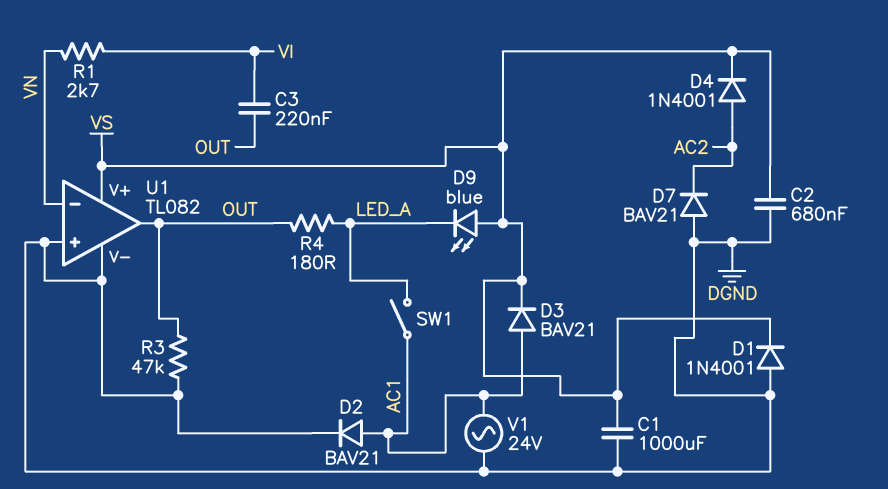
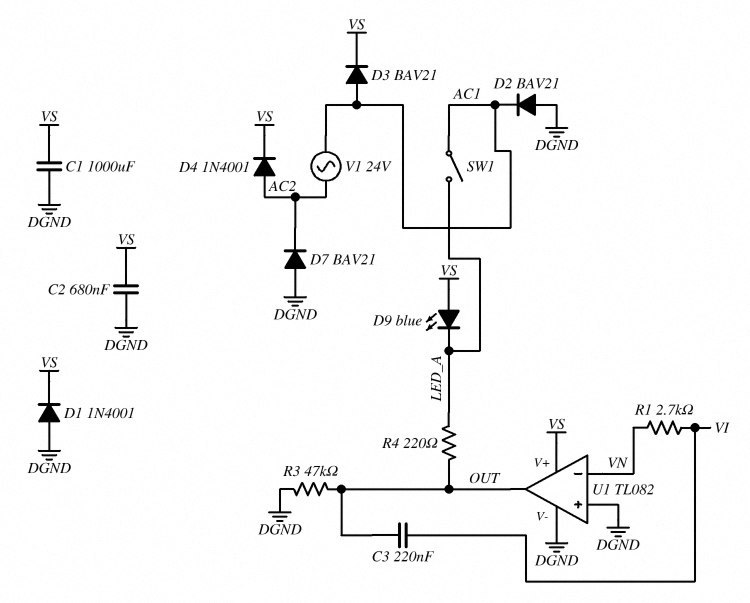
D2: diode BAV21 (A AC1, K DGND) -> diode BAV21 (A DGND, K AC1)
R4: 180 (LED_A, OUT) -> 220 (LED_A, OUT)
V1: AC 24V (AC1, DGND) -> AC 24V (AC1, AC2)

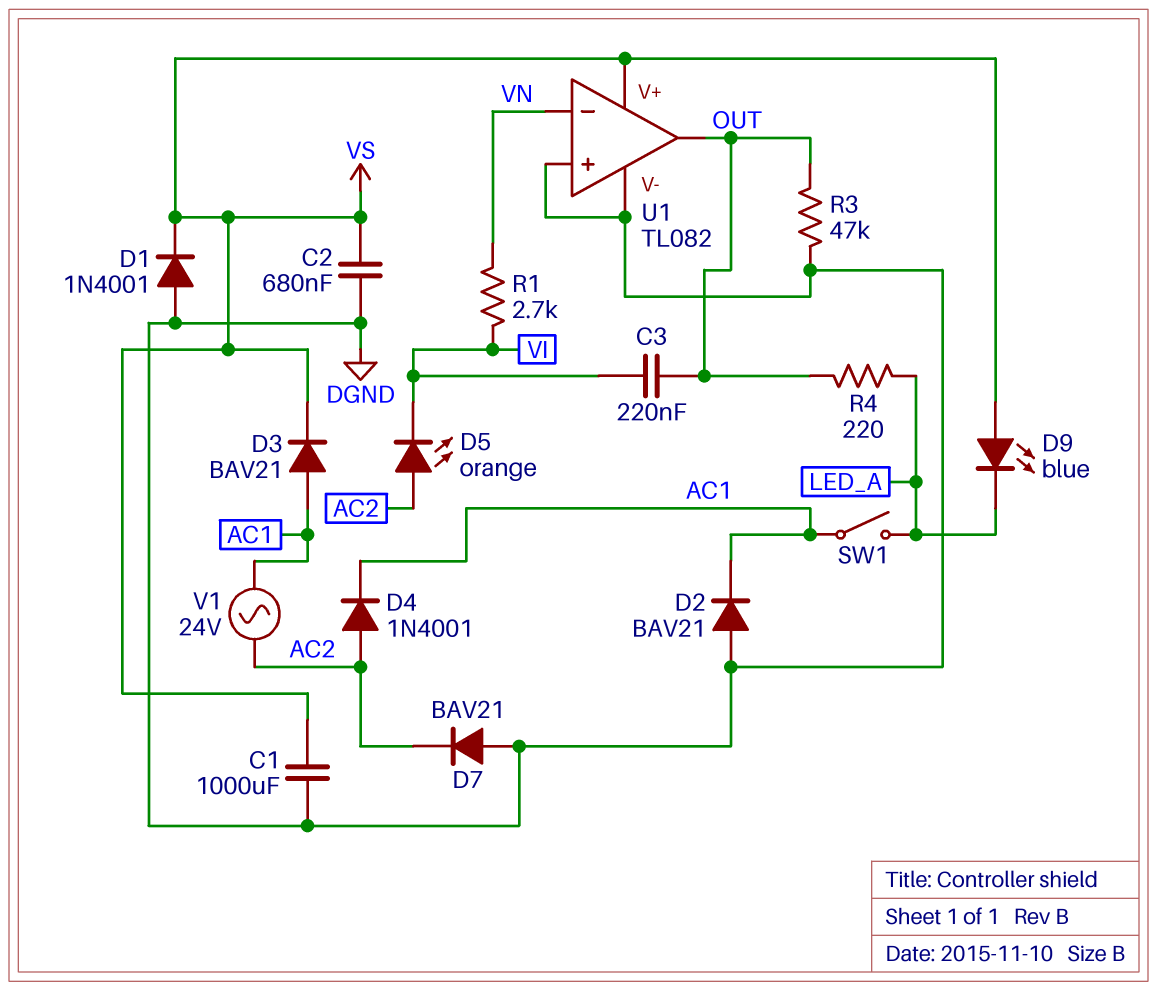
D4: diode 1N4001 (A AC2, K VS) -> diode 1N4001 (A AC2, K AC1)
D5: none -> LED orange (A AC2, K VI)

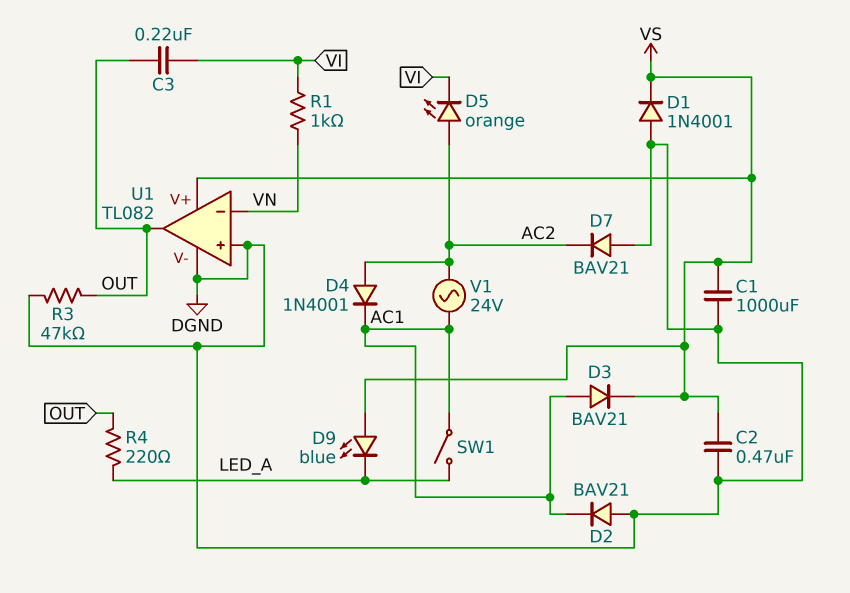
C2: 680nF (DGND, VS) -> 470nF (DGND, VS)
R1: 2.7k (VI, VN) -> 1k (VI, VN)

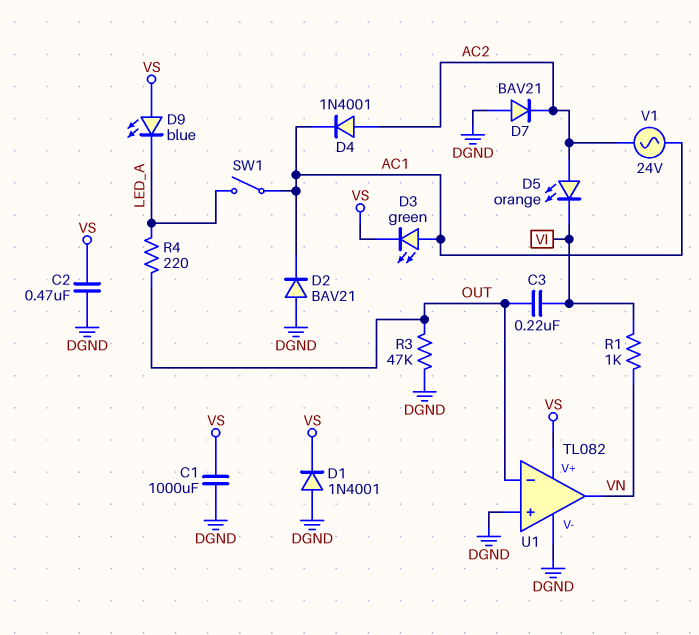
D3: diode BAV21 (A AC1, K VS) -> LED green (A AC1, K VS)
U1 pin in-: VN -> OUT
U1 pin out: OUT -> VN

